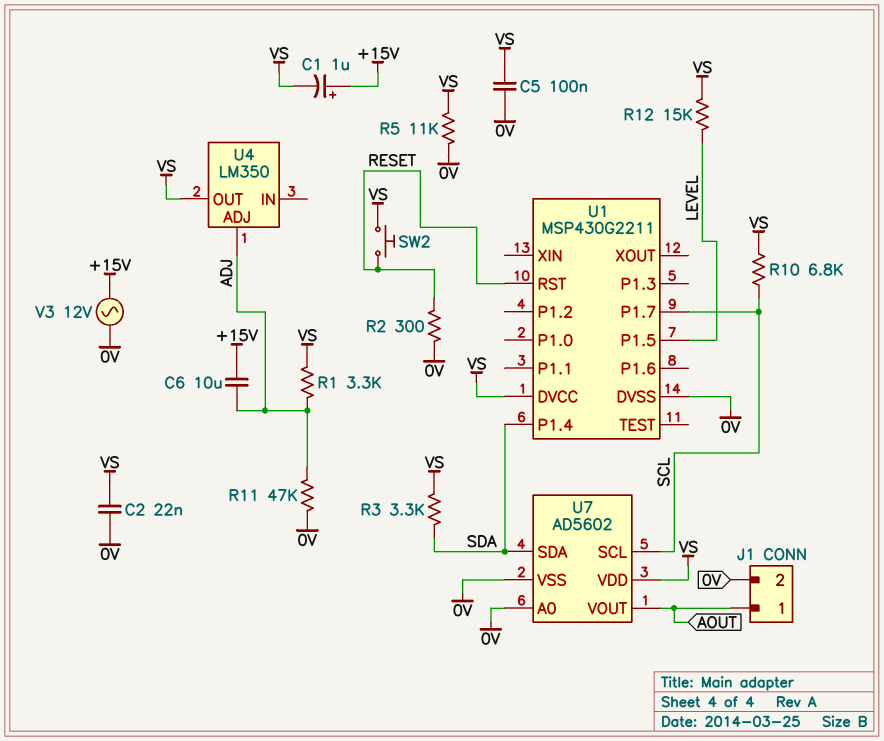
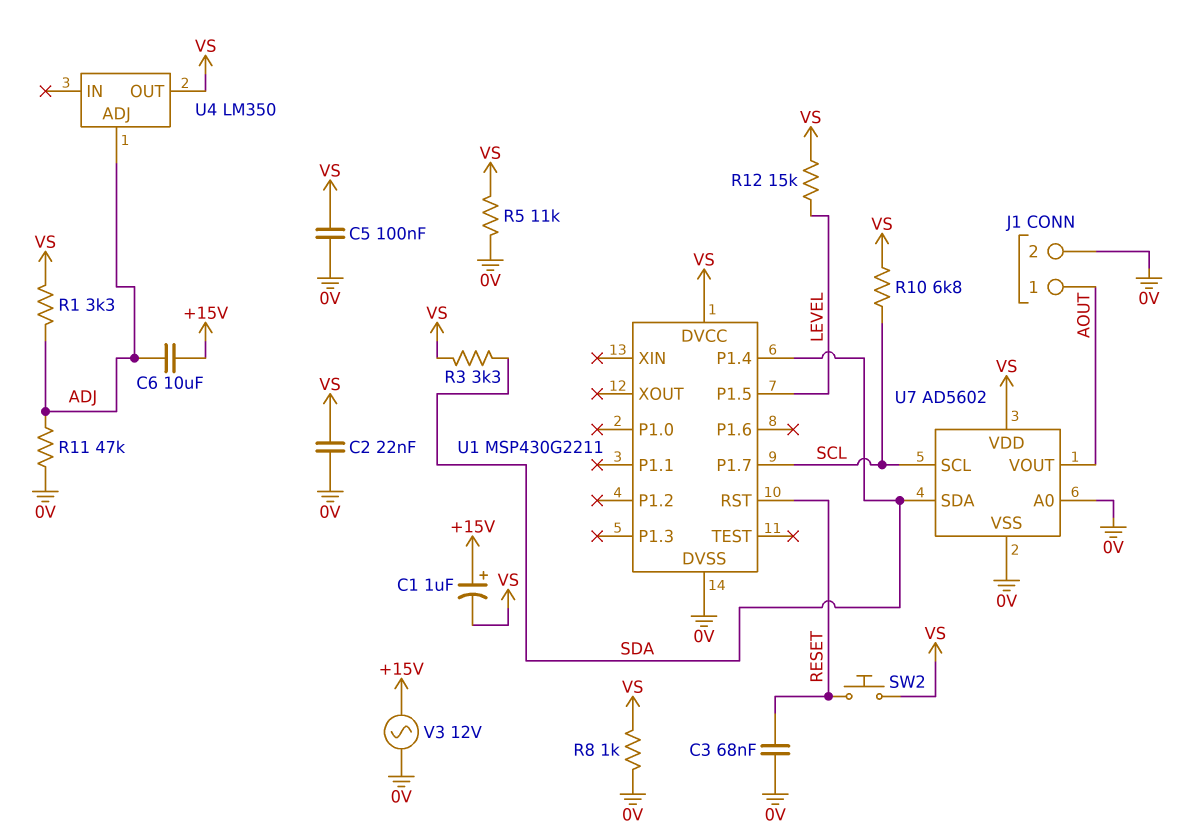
C3: none -> 68nF (0V, RESET)
R2: 300 (0V, RESET) -> none
R8: none -> 1k (0V, VS)

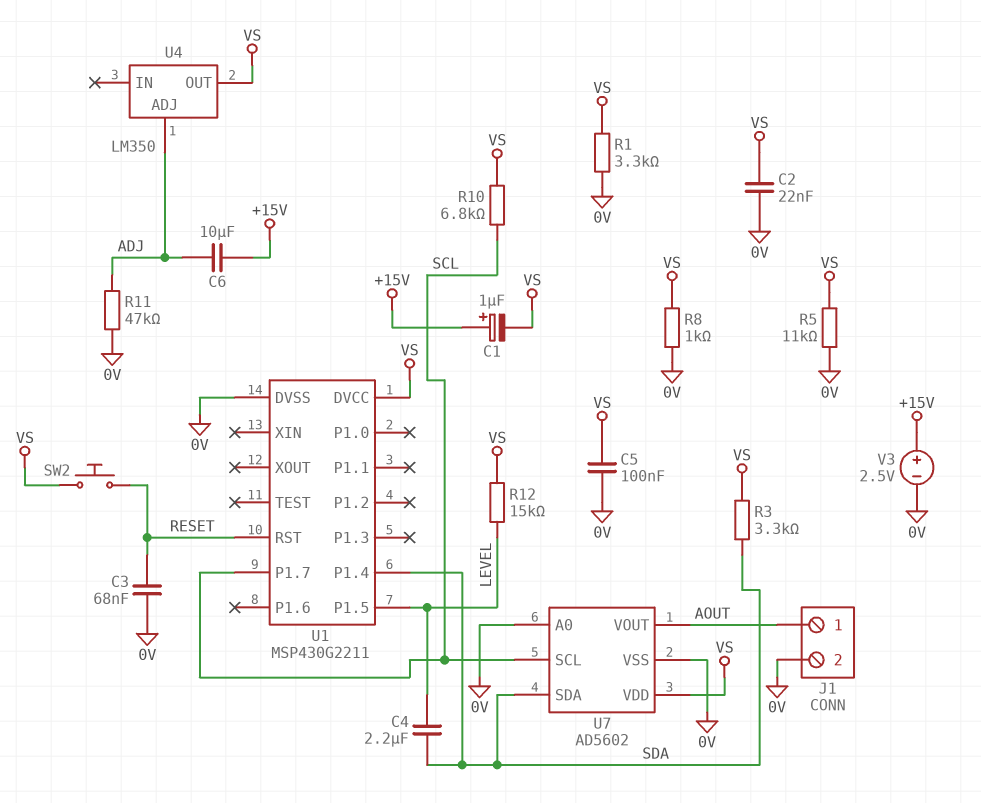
C4: none -> 2.2uF (LEVEL, SDA)
R1: 3.3k (ADJ, VS) -> 3.3k (0V, VS)
V3: AC 12V (+15V, 0V) -> 2.5V (plus +15V, minus 0V)

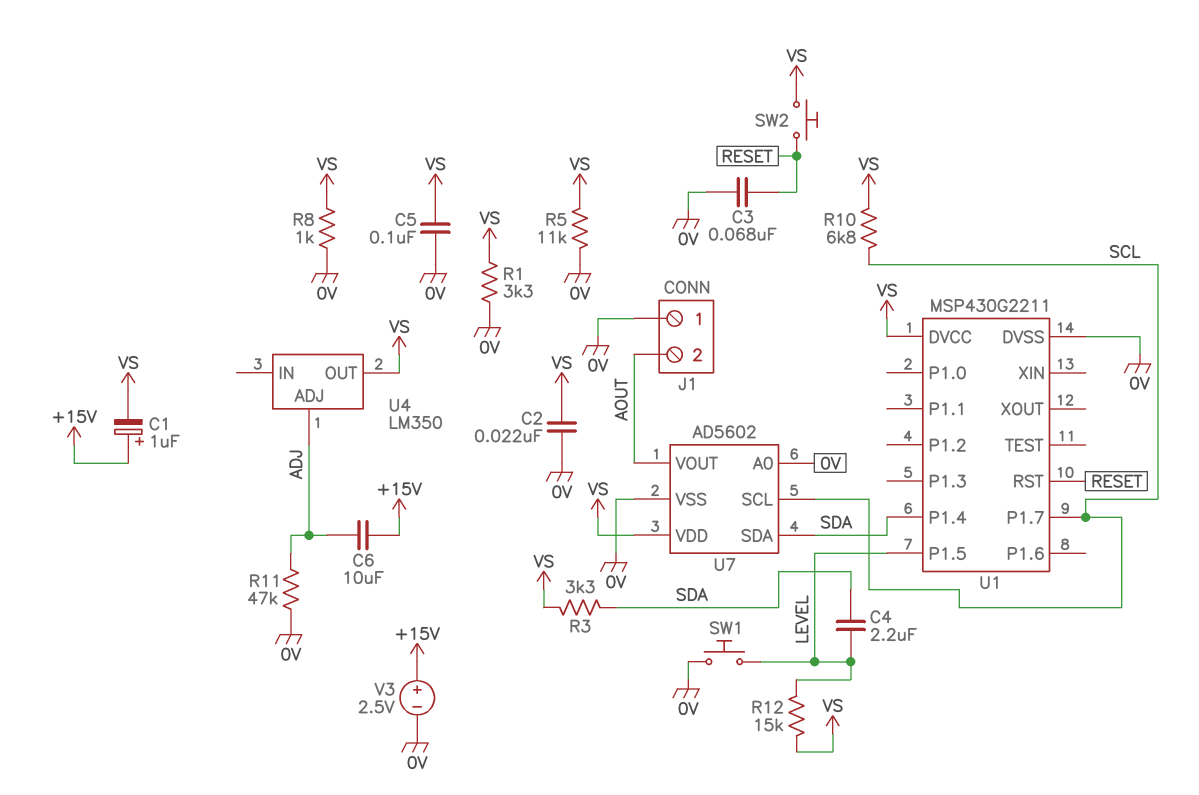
J1 pin 1: AOUT -> 0V
J1 pin 2: 0V -> AOUT
SW1: none -> button (0V, LEVEL)

